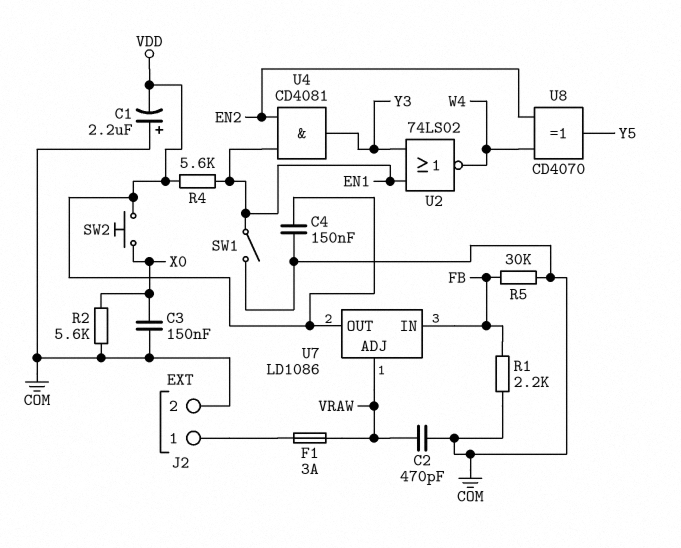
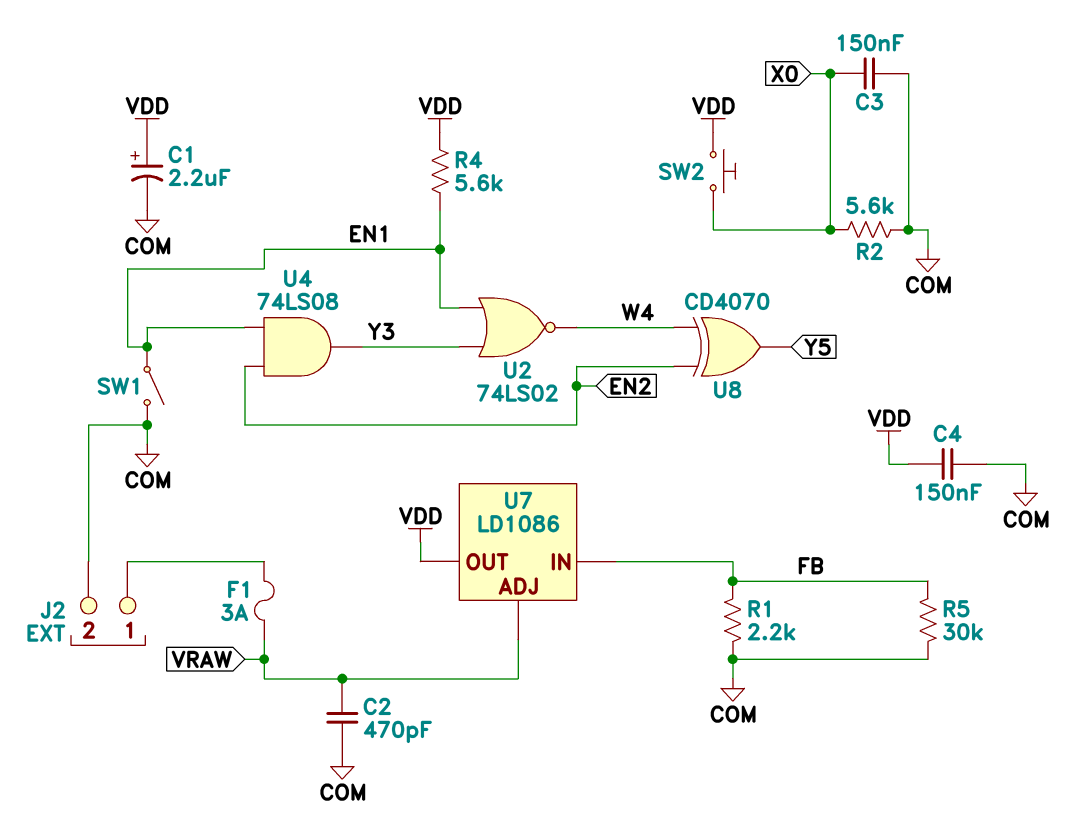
C1: 2.2uF (plus COM, minus VDD) -> 2.2uF (plus VDD, minus COM)
U4: AND CD4081 (in EN1, in EN2, out Y3) -> AND 74LS08 (in EN1, in EN2, out Y3)

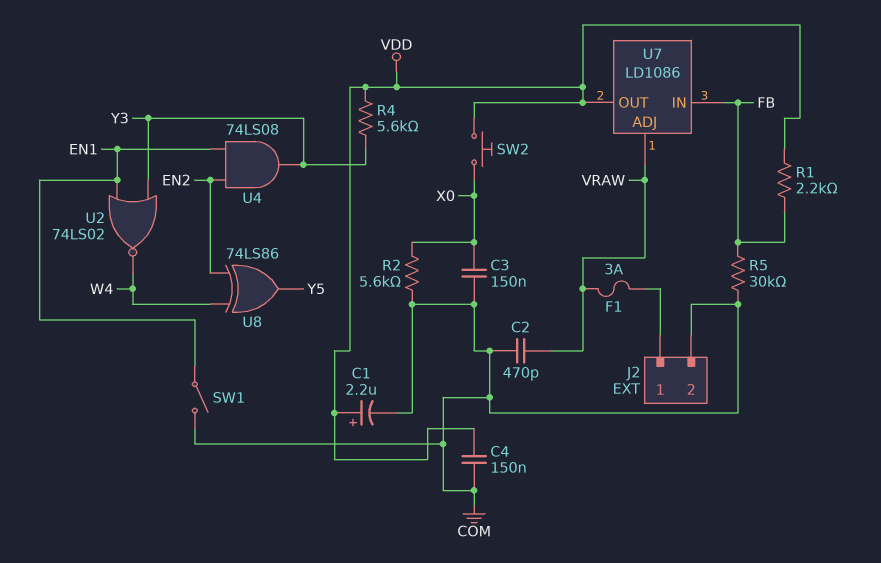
R1: 2.2k (COM, FB) -> 2.2k (FB, VDD)
R4: 5.6k (EN1, VDD) -> 5.6k (VDD, Y3)
U8: XOR CD4070 (in EN2, in W4, out Y5) -> XOR 74LS86 (in EN2, in W4, out Y5)

